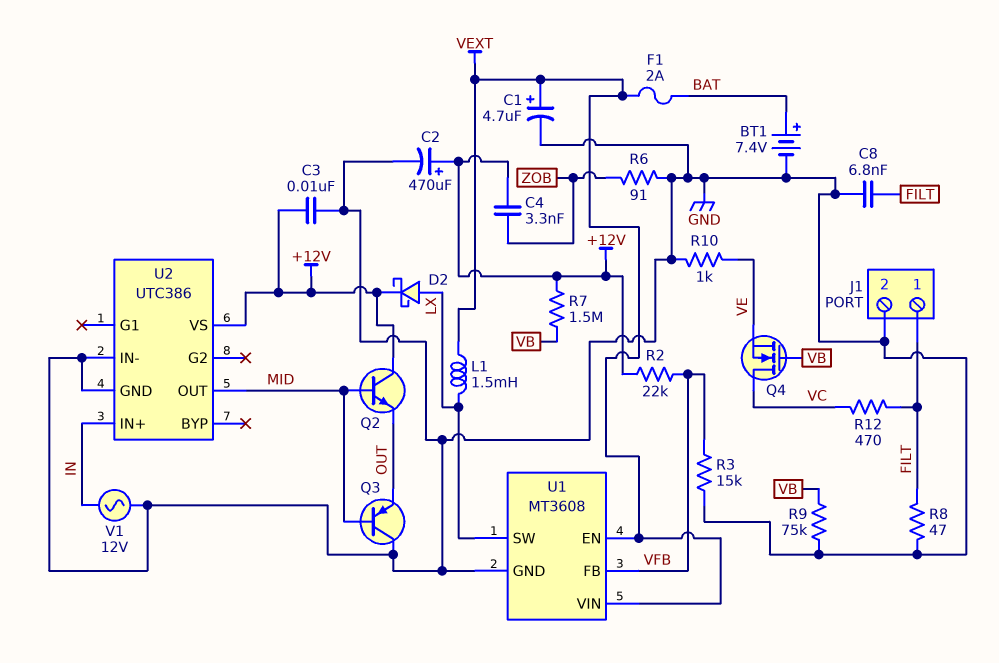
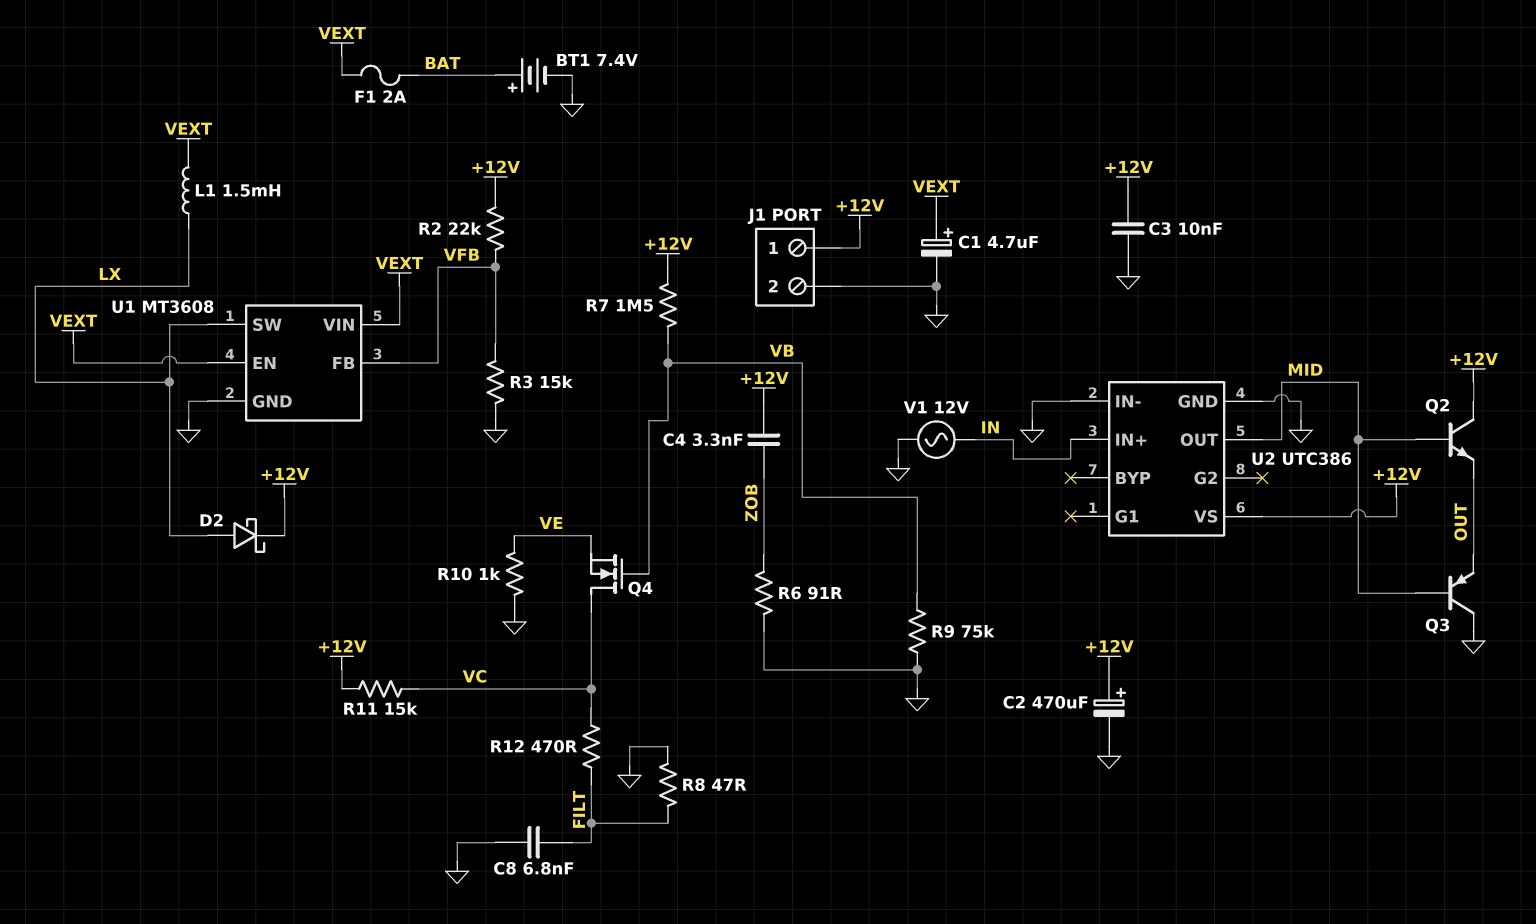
J1 pin 1: FILT -> +12V
R11: none -> 15k (+12V, VC)

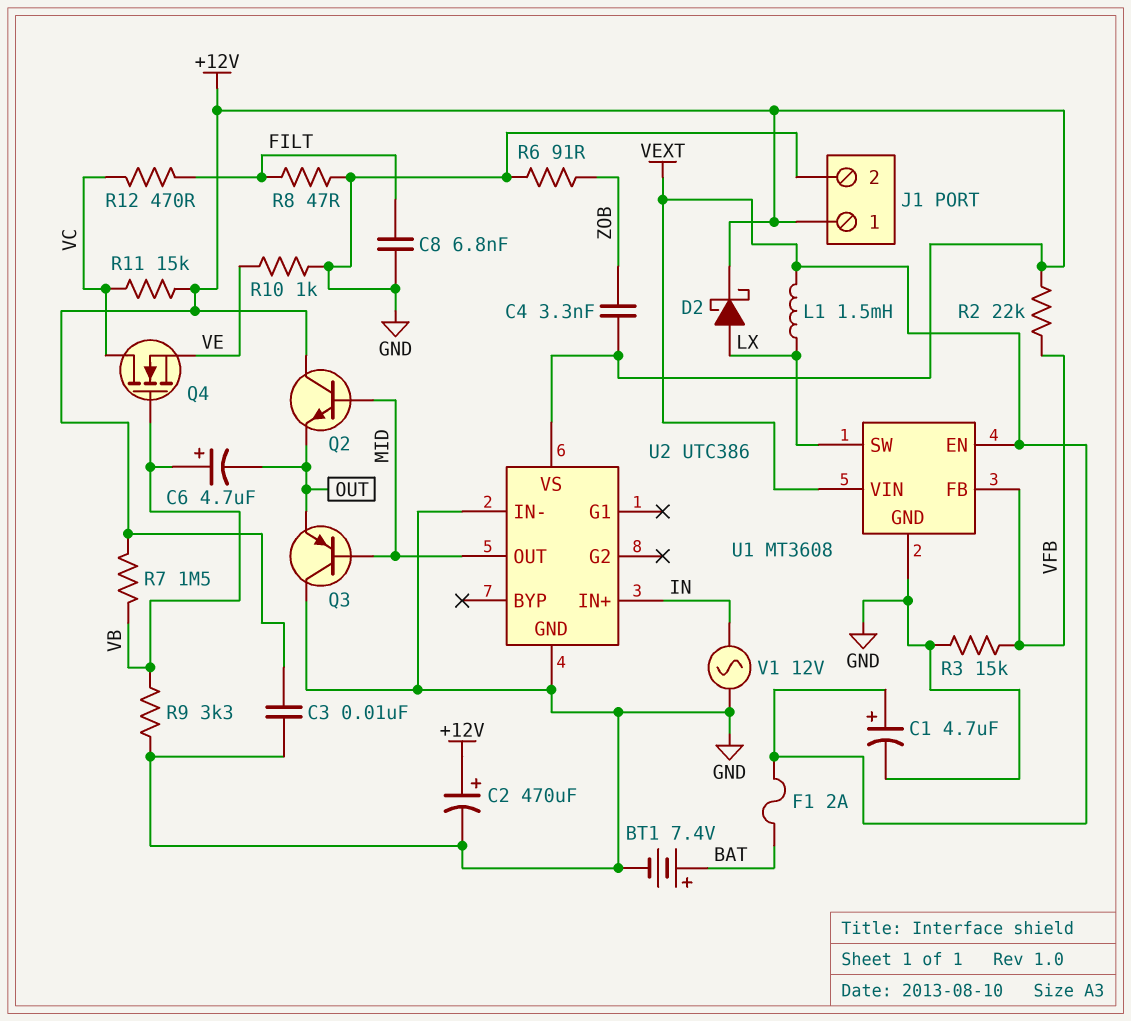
C6: none -> 4.7uF (plus VB, minus OUT)
R9: 75k (GND, VB) -> 3.3k (GND, VB)

